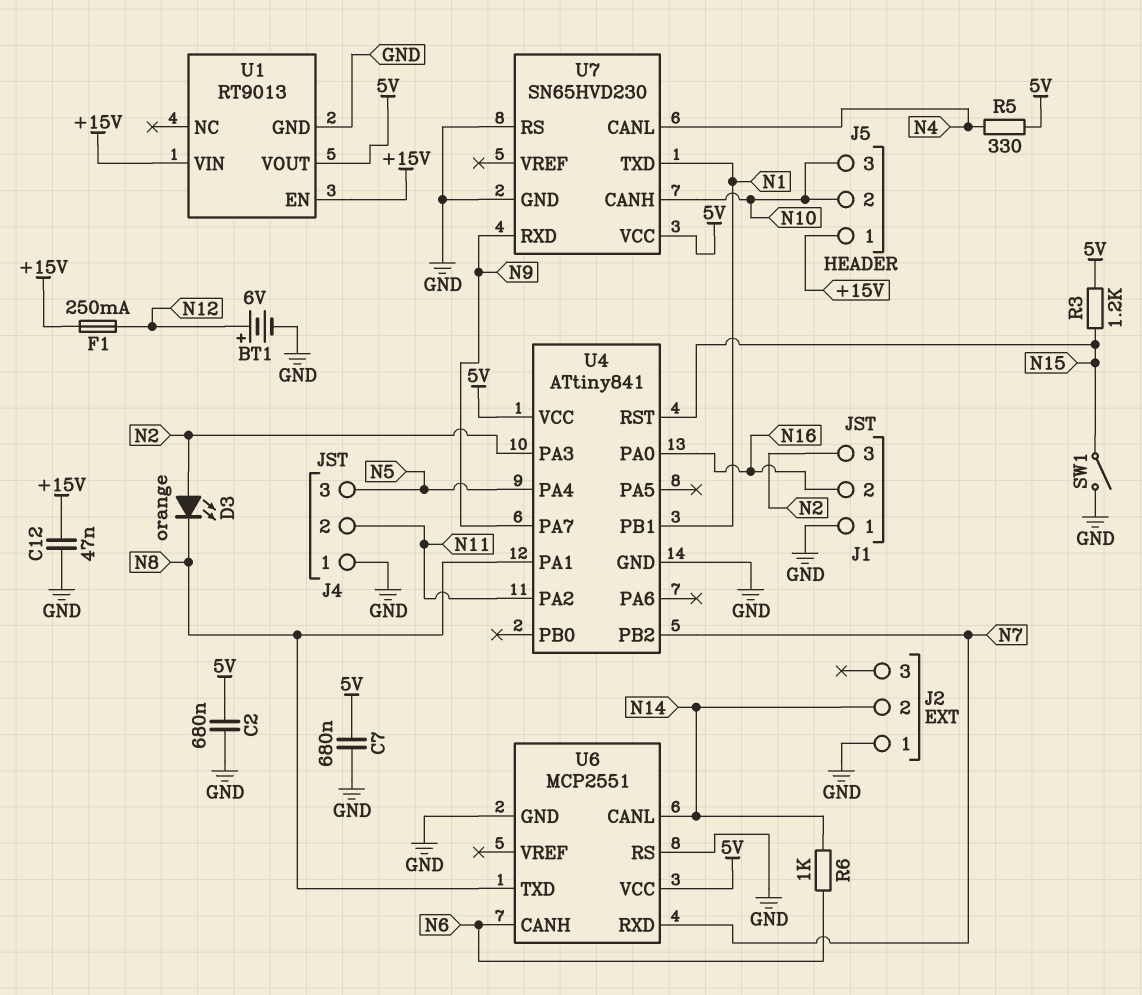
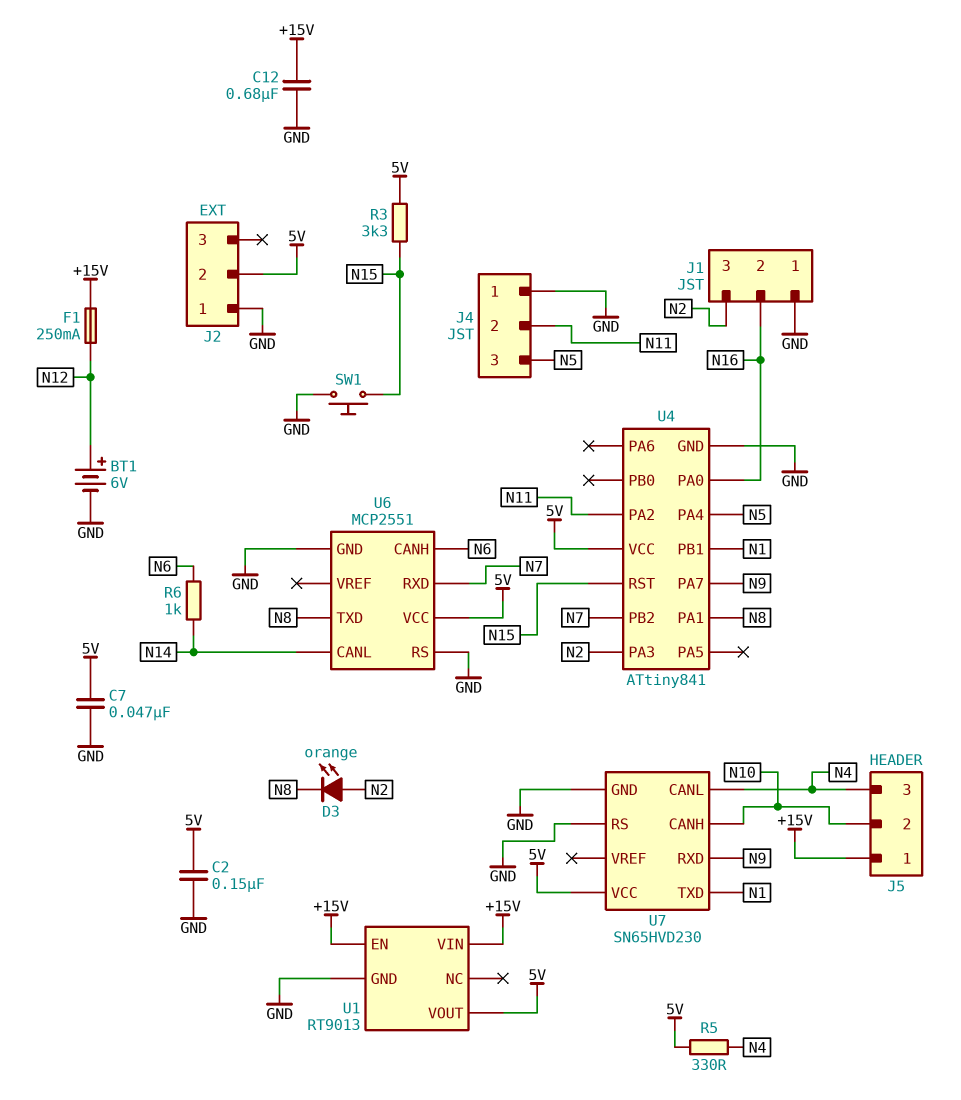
C2: 680nF (5V, GND) -> 150nF (5V, GND)
C7: 680nF (5V, GND) -> 47nF (5V, GND)
C12: 47nF (+15V, GND) -> 680nF (+15V, GND)
J2 pin 2: N14 -> 5V
J5 pin 3: N10 -> N4
R3: 1.2k (5V, N15) -> 3.3k (5V, N15)
SW1: switch (GND, N15) -> button (GND, N15)

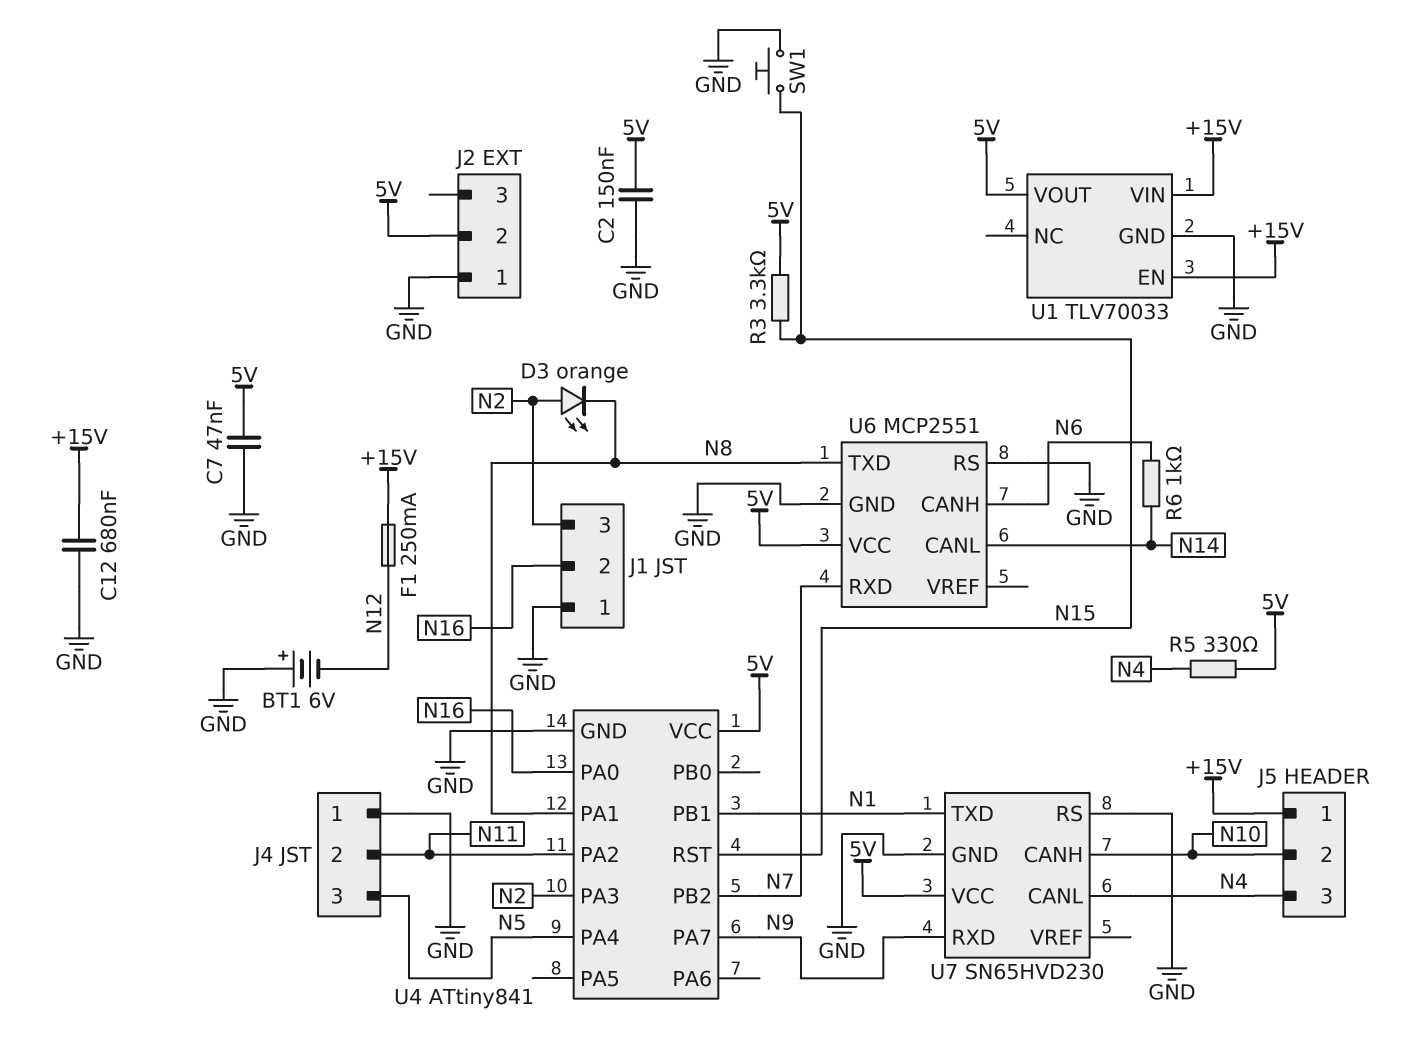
BT1: 6V (plus N12, minus GND) -> 6V (plus GND, minus N12)
U1: RT9013 -> TLV70033

